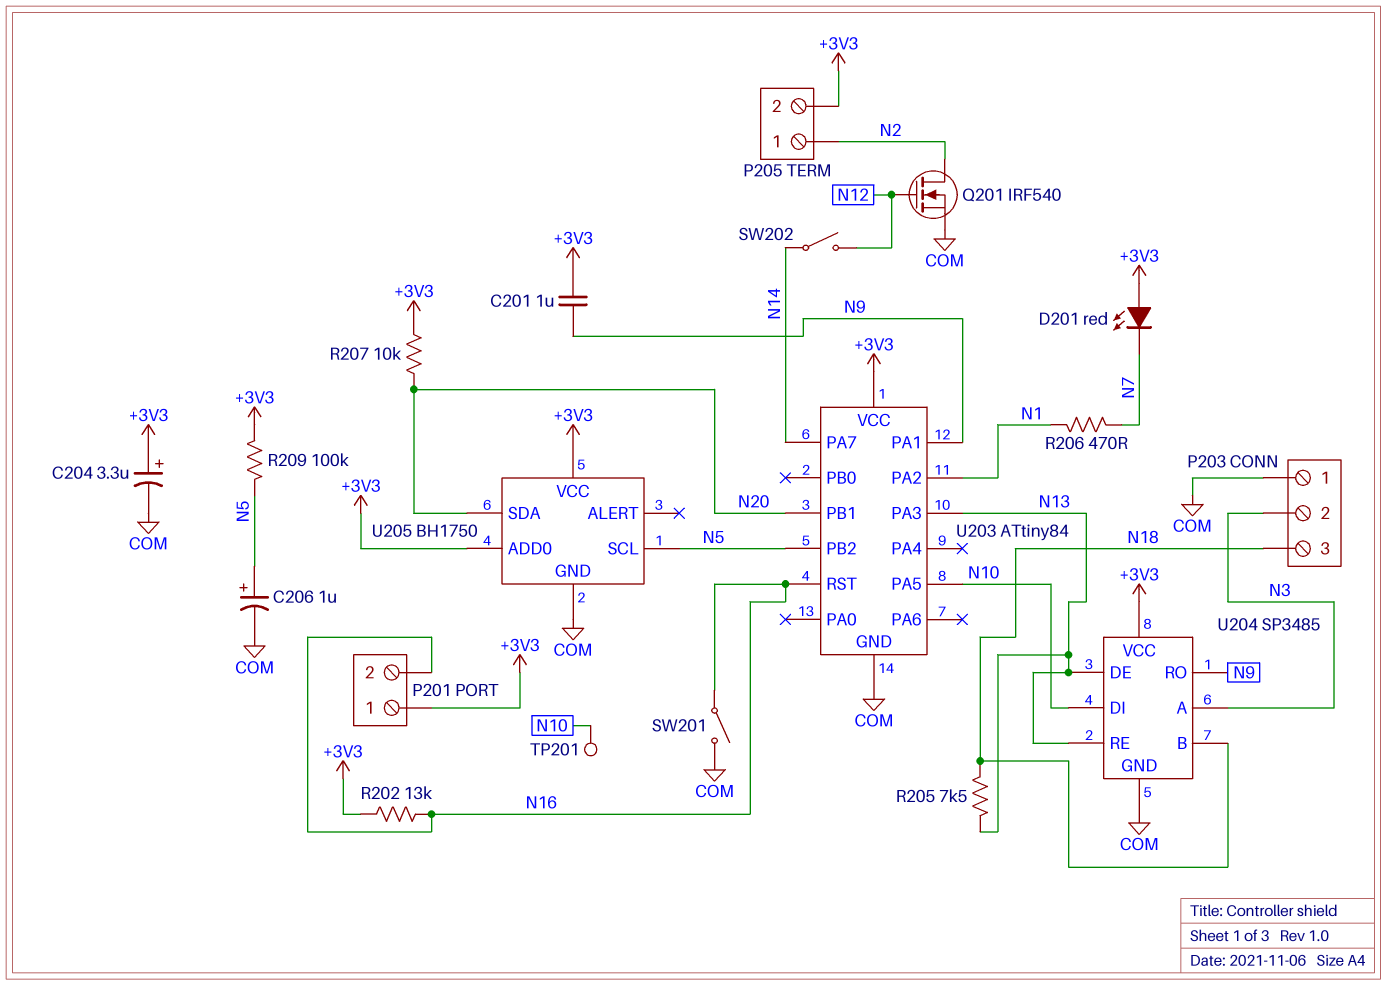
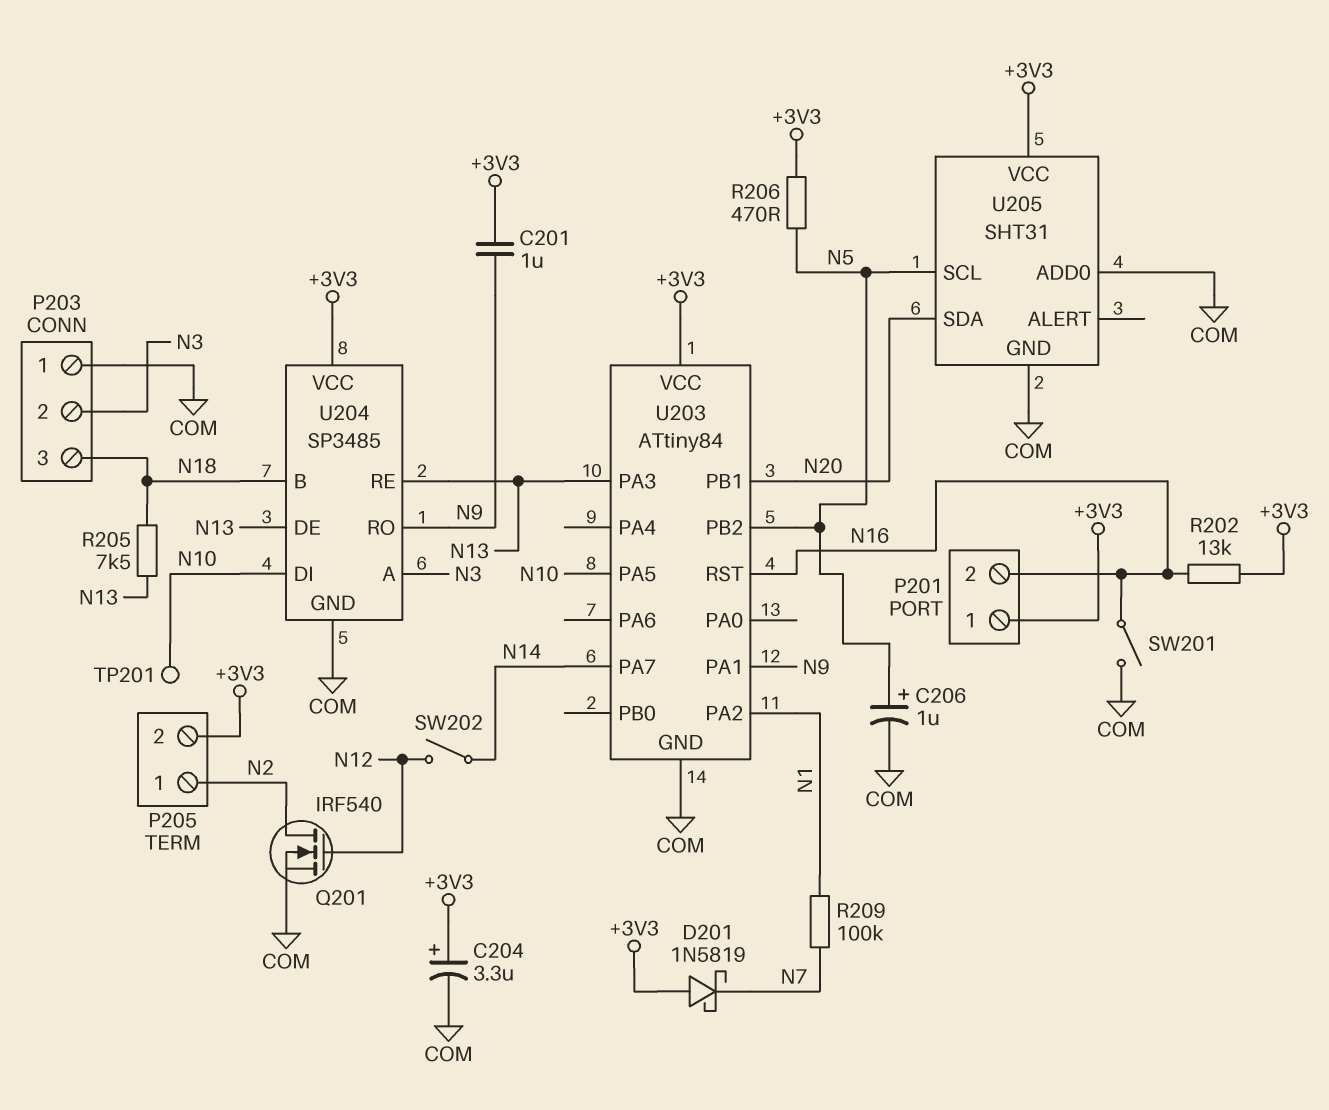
D201: LED red (A +3V3, K N7) -> schottky 1N5819 (A +3V3, K N7)
R206: 470 (N1, N7) -> 470 (+3V3, N5)
R207: 10k (+3V3, N20) -> none
R209: 100k (+3V3, N5) -> 100k (N1, N7)
U205: BH1750 -> SHT31
U205 pin ADD0: +3V3 -> COM

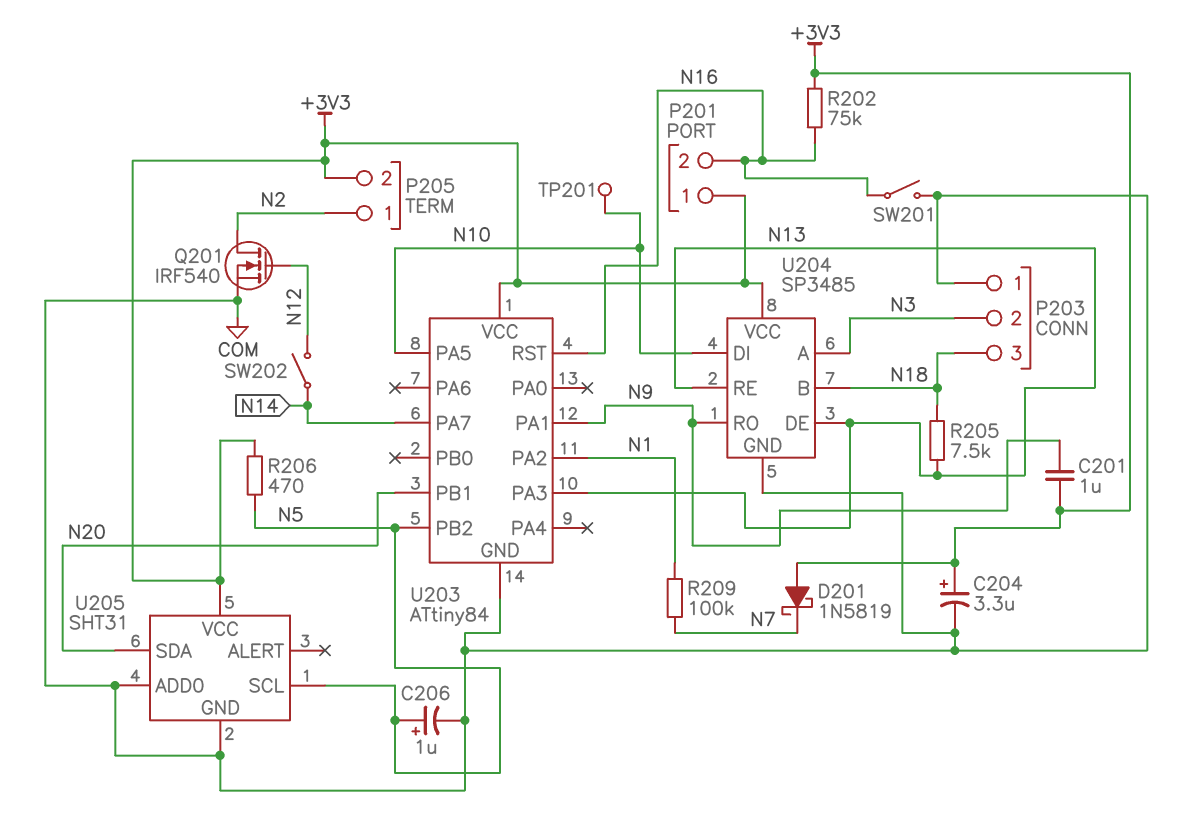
R202: 13k (+3V3, N16) -> 75k (+3V3, N16)

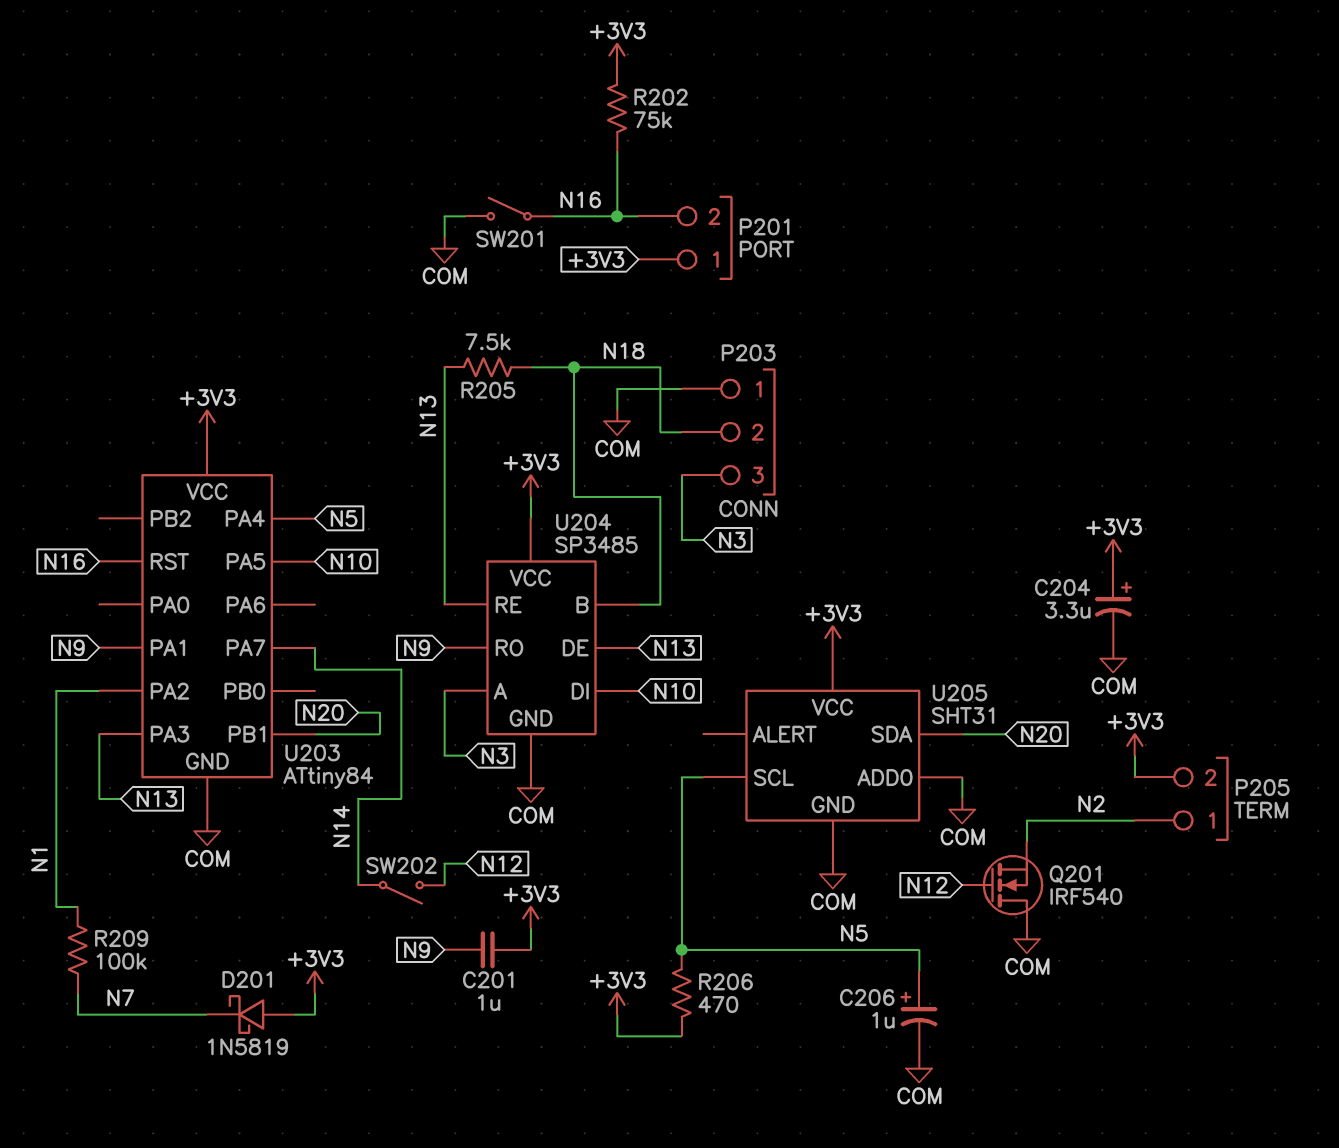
P203 pin 2: N3 -> N18
P203 pin 3: N18 -> N3
Q201: NMOS IRF540 (G N12, D N2, S COM) -> NMOS IRF540 (G N12, D COM, S N2)
TP201: test point (N10) -> none
U203 pin PA4: none -> N5
U203 pin PB2: N5 -> none

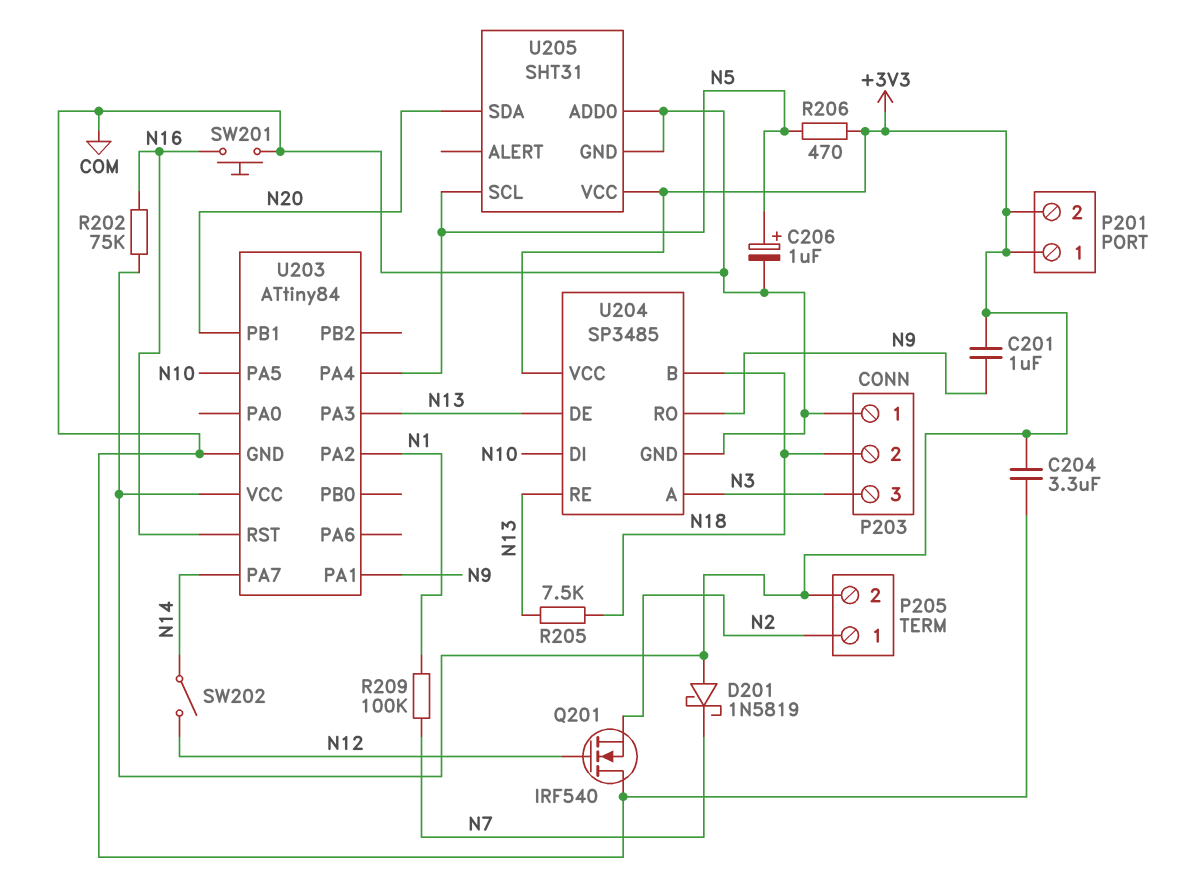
C204: 3.3uF (plus +3V3, minus COM) -> 3.3uF (+3V3, COM)
P201 pin 2: N16 -> +3V3
SW201: switch (COM, N16) -> button (COM, N16)

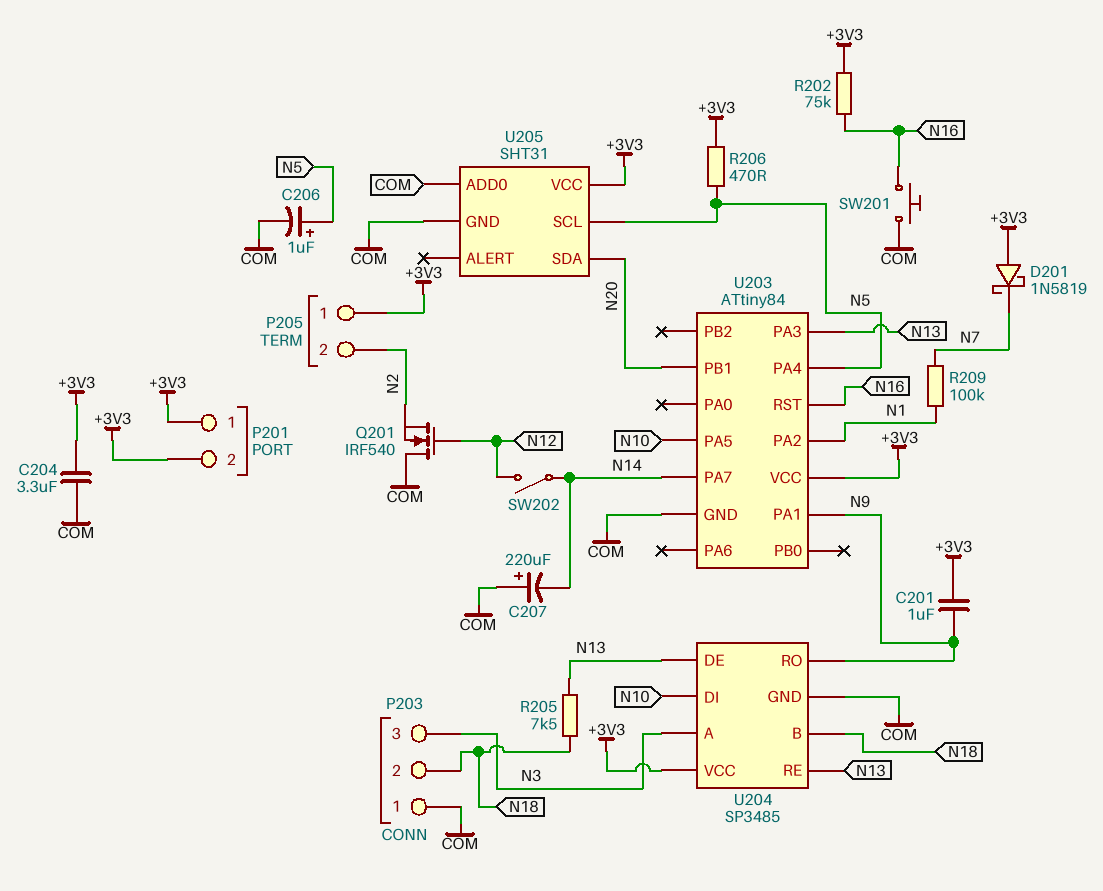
C207: none -> 220uF (plus COM, minus N14)
P205 pin 1: N2 -> +3V3
P205 pin 2: +3V3 -> N2

